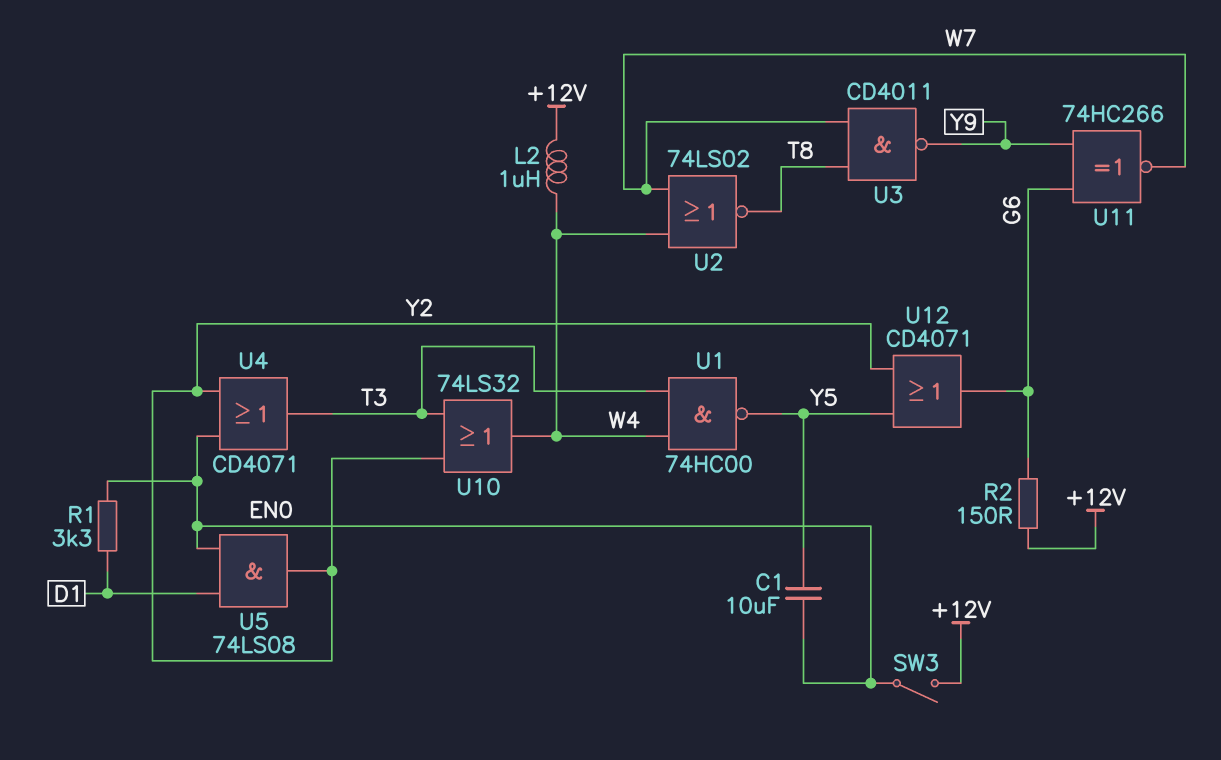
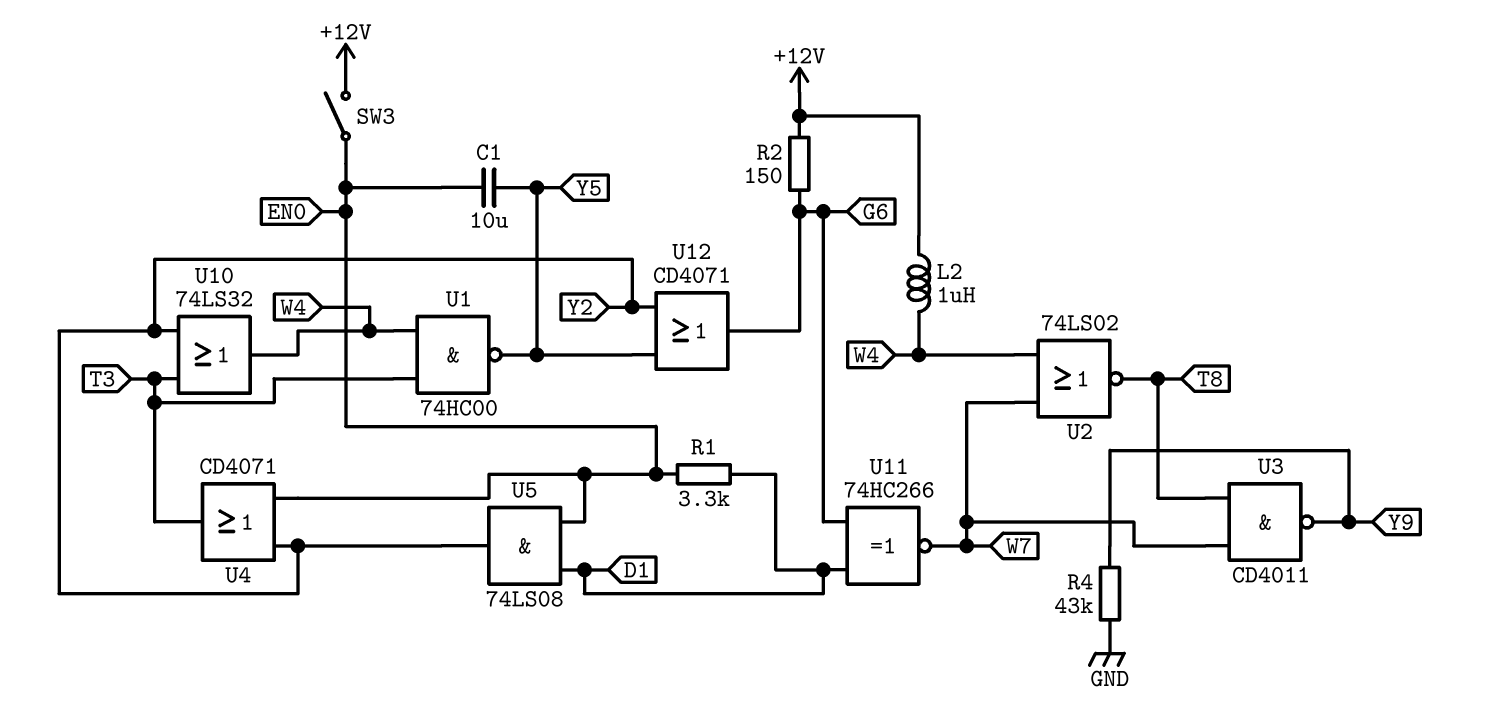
R4: none -> 43k (GND, Y9)
U11: XNOR 74HC266 (in G6, in Y9, out W7) -> XNOR 74HC266 (in D1, in G6, out W7)

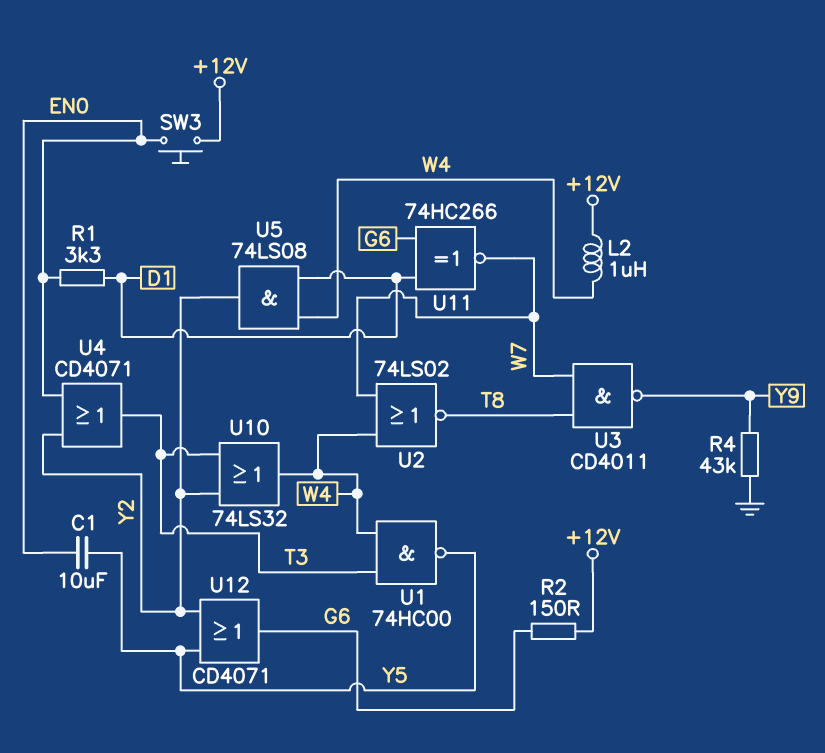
SW3: switch (+12V, EN0) -> button (+12V, EN0)
U5: AND 74LS08 (in D1, in EN0, out Y2) -> AND 74LS08 (in D1, in W4, out Y2)

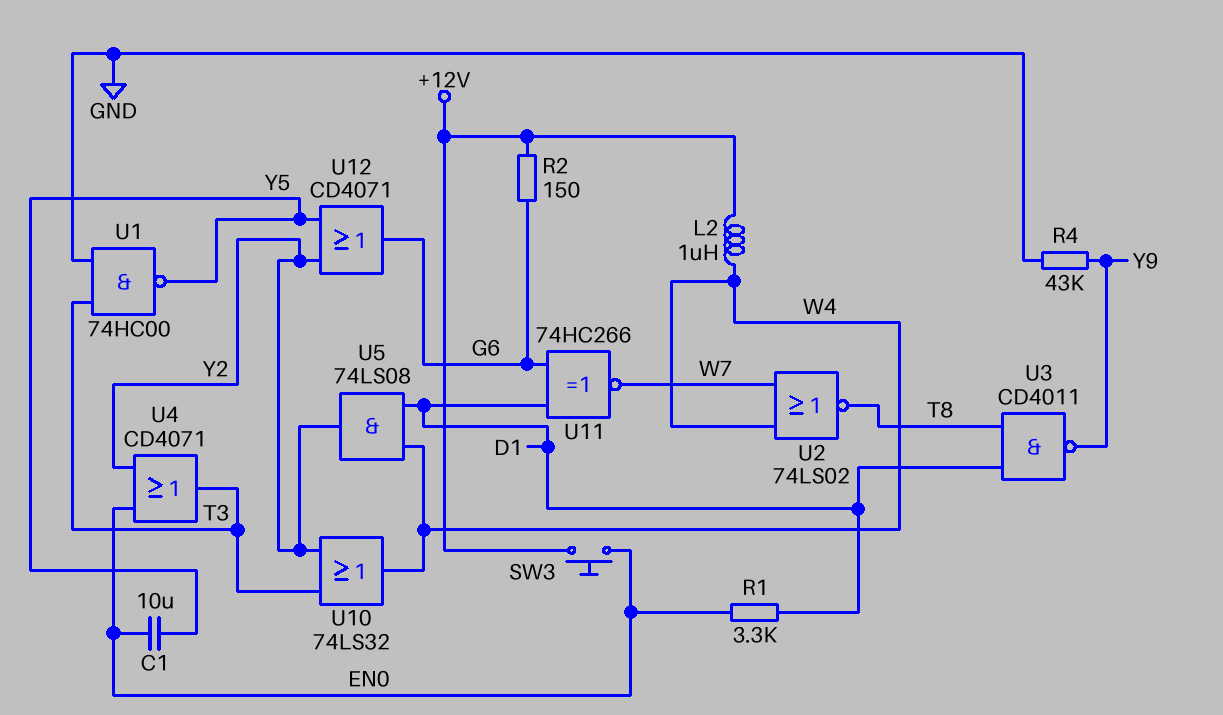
U1: NAND 74HC00 (in T3, in W4, out Y5) -> NAND 74HC00 (in GND, in T3, out Y5)
U3: NAND CD4011 (in T8, in W7, out Y9) -> NAND CD4011 (in D1, in T8, out Y9)

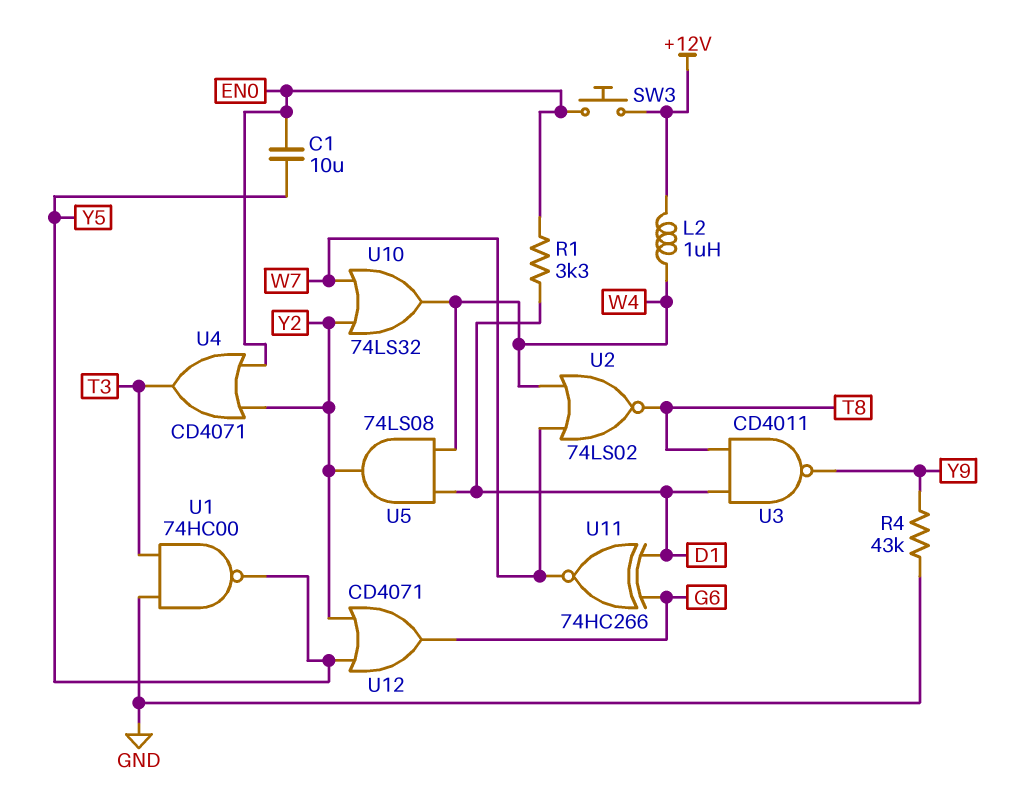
R2: 150 (+12V, G6) -> none
U10: OR 74LS32 (in T3, in Y2, out W4) -> OR 74LS32 (in W7, in Y2, out W4)

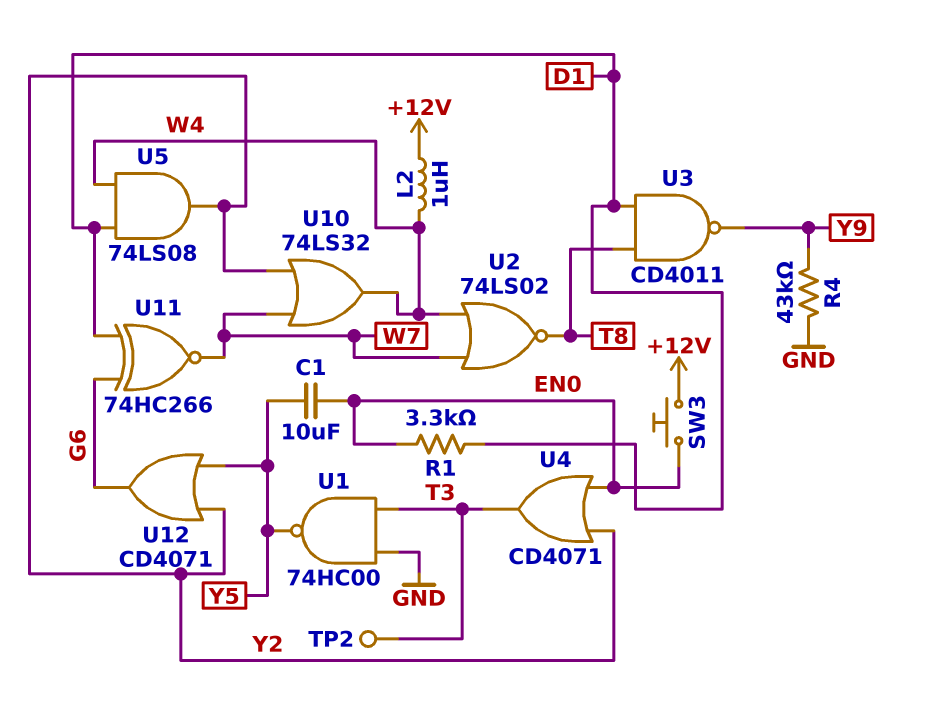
TP2: none -> test point (T3)

